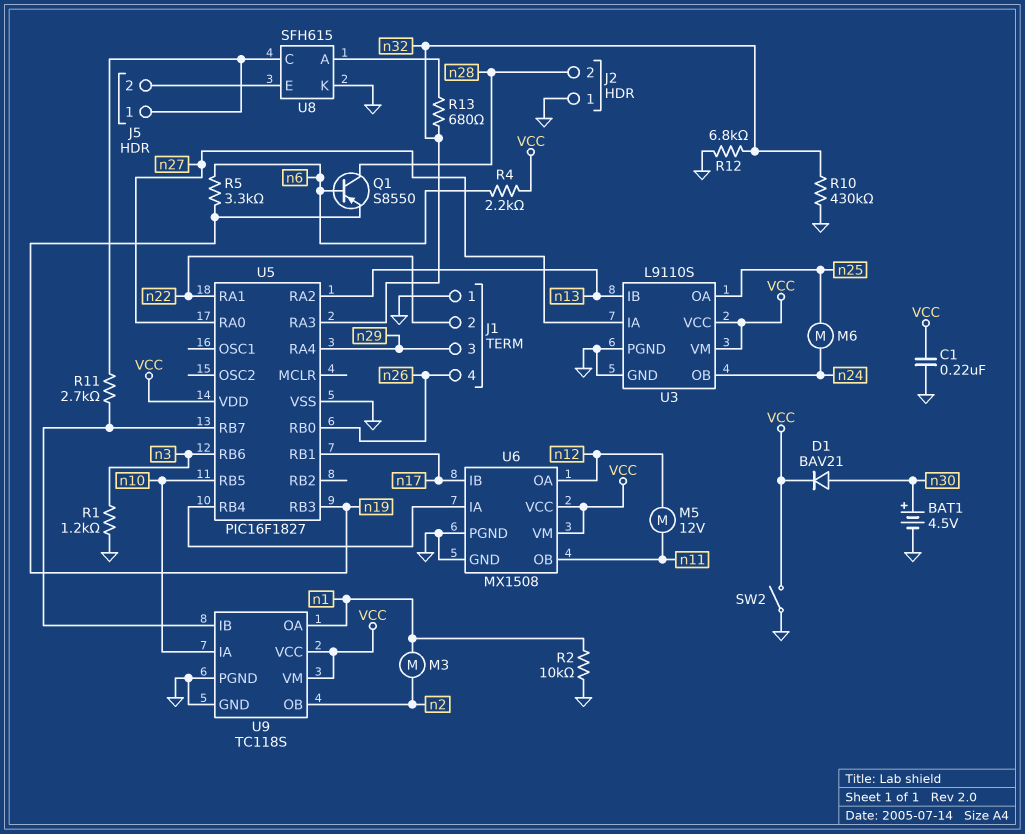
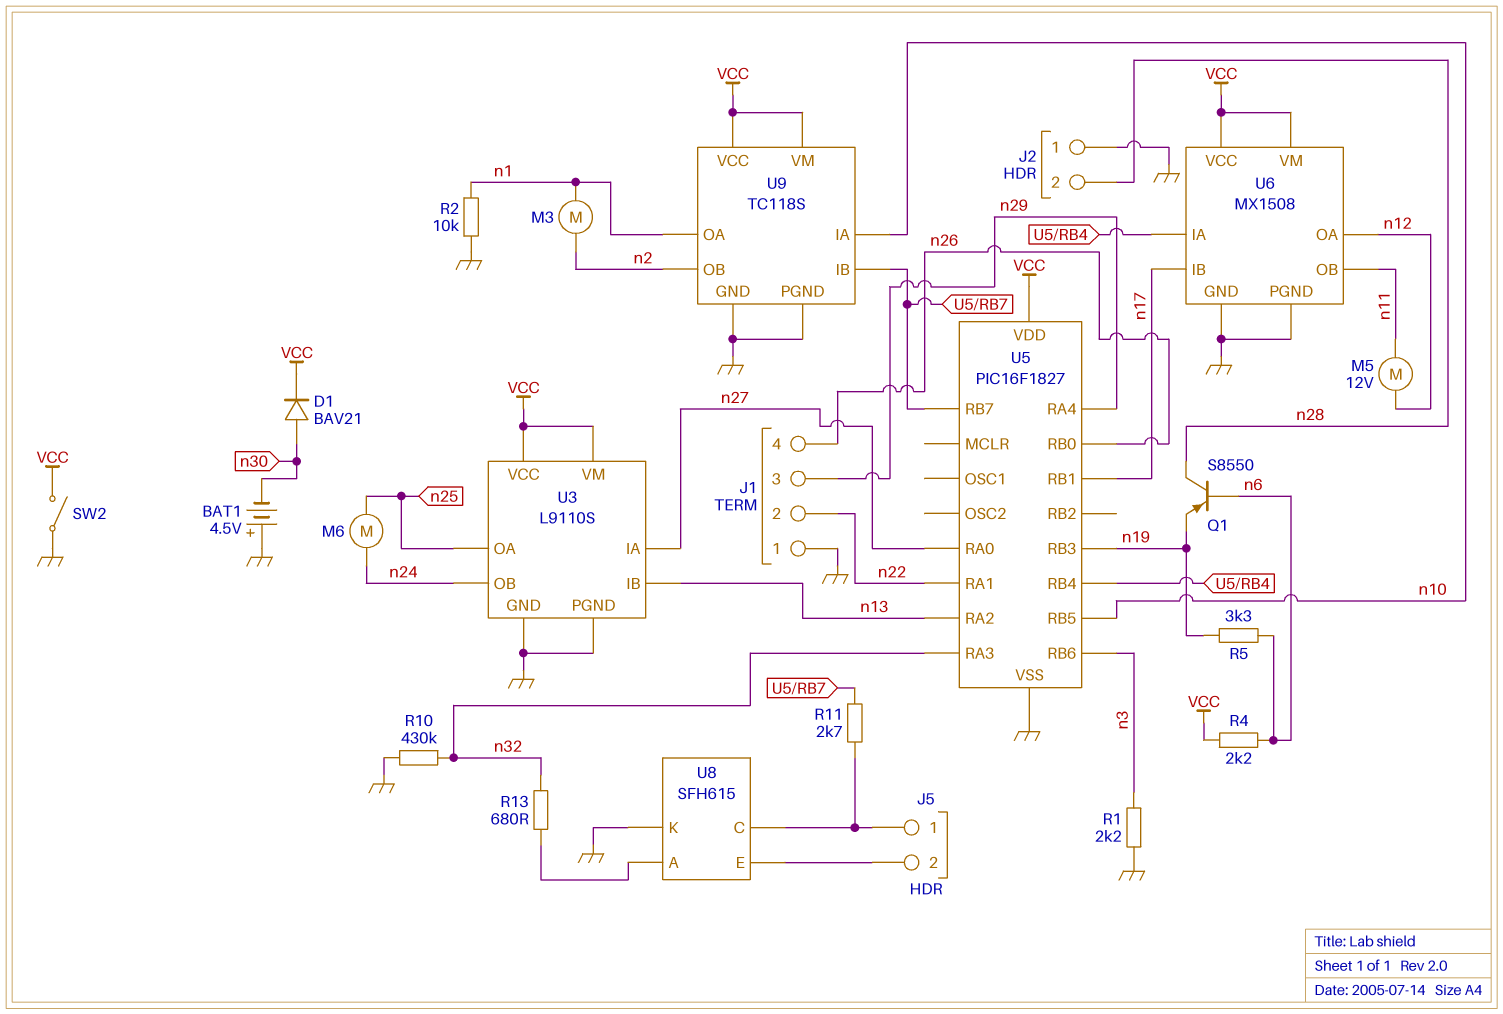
BAT1: 4.5V (plus n30, minus GND) -> 4.5V (plus GND, minus n30)
C1: 220nF (GND, VCC) -> none
R1: 1.2k (GND, n3) -> 2.2k (GND, n3)
R12: 6.8k (GND, n32) -> none

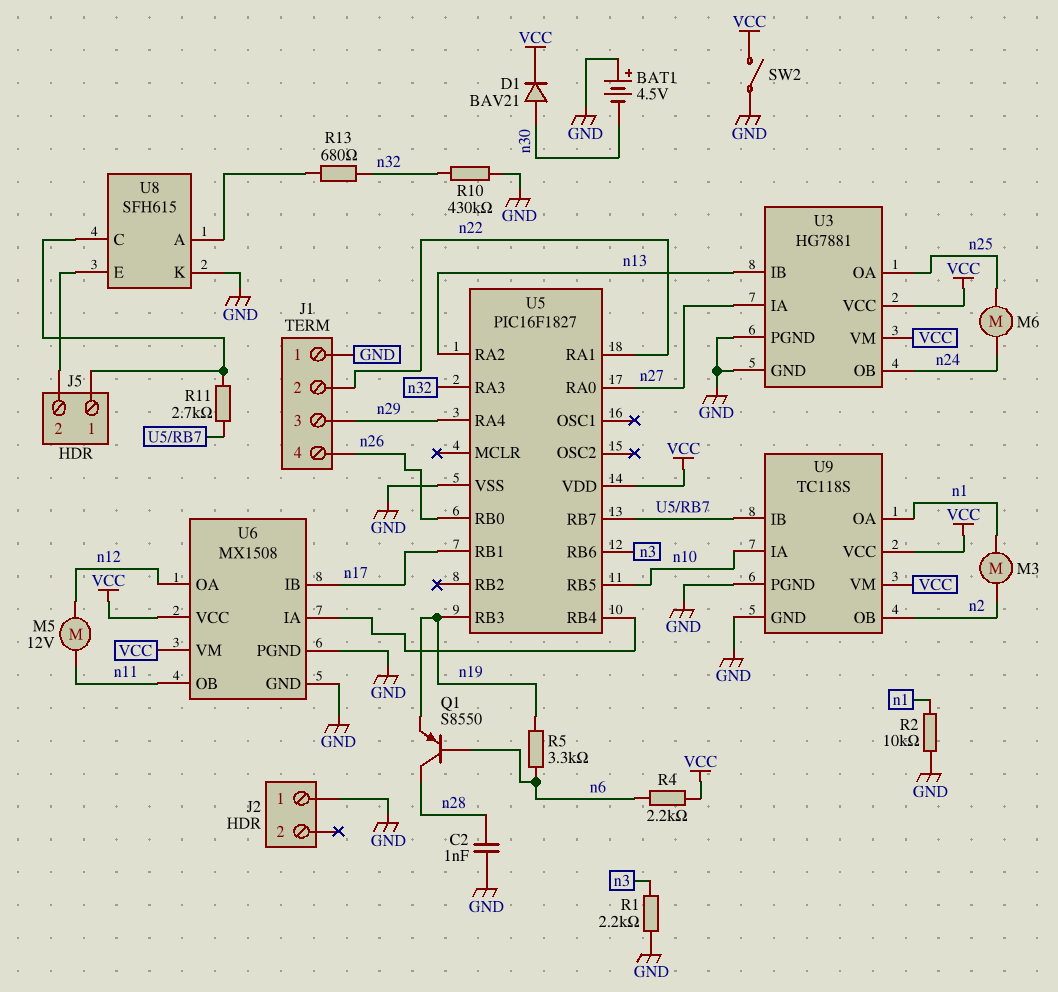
C2: none -> 1nF (GND, n28)
J2 pin 2: n28 -> none
U3: L9110S -> HG7881

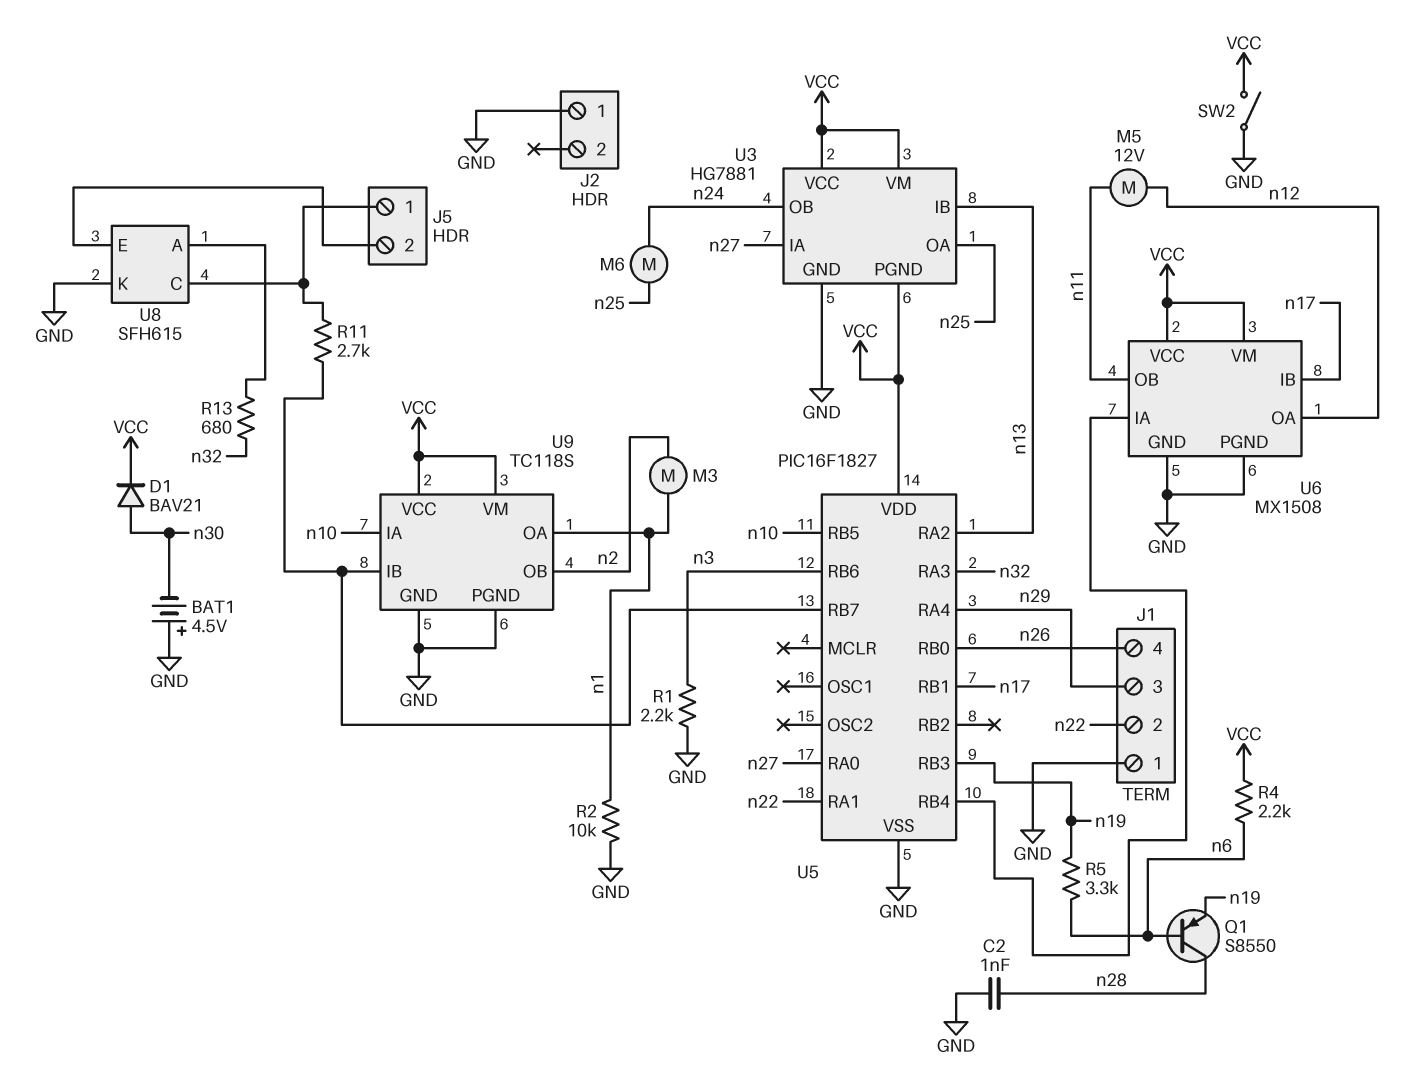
R10: 430k (GND, n32) -> none
U3 pin PGND: GND -> VCC

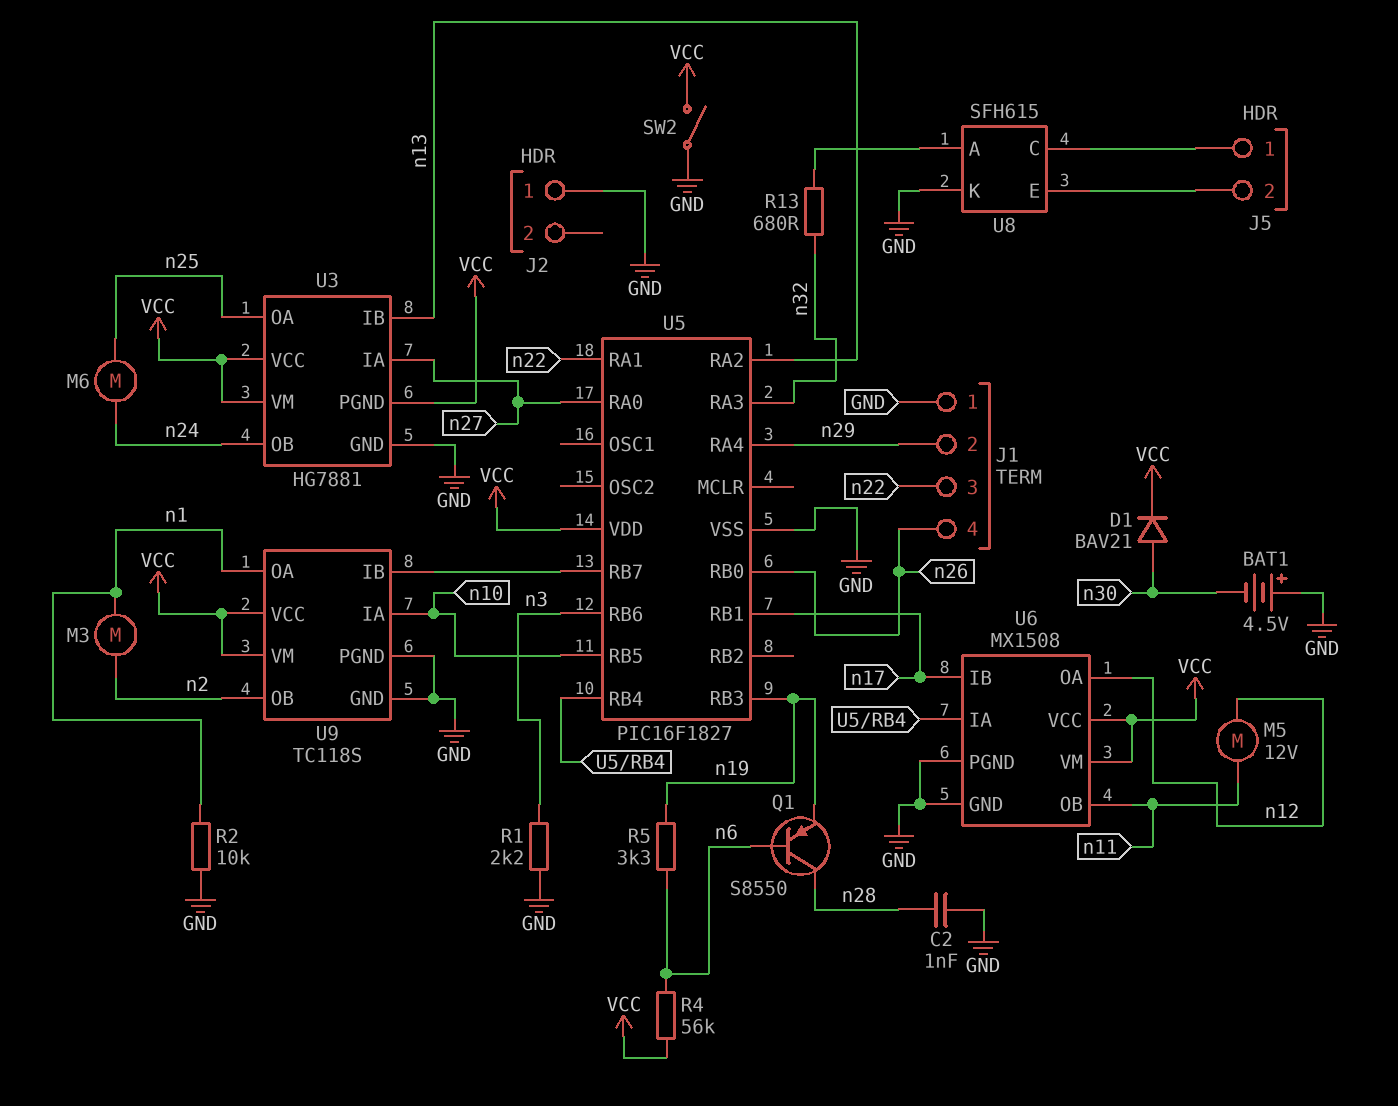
J1 pin 2: n22 -> n29
J1 pin 3: n29 -> n22
R4: 2.2k (VCC, n6) -> 56k (VCC, n6)
R11: 2.7k (J5/1, U5/RB7) -> none

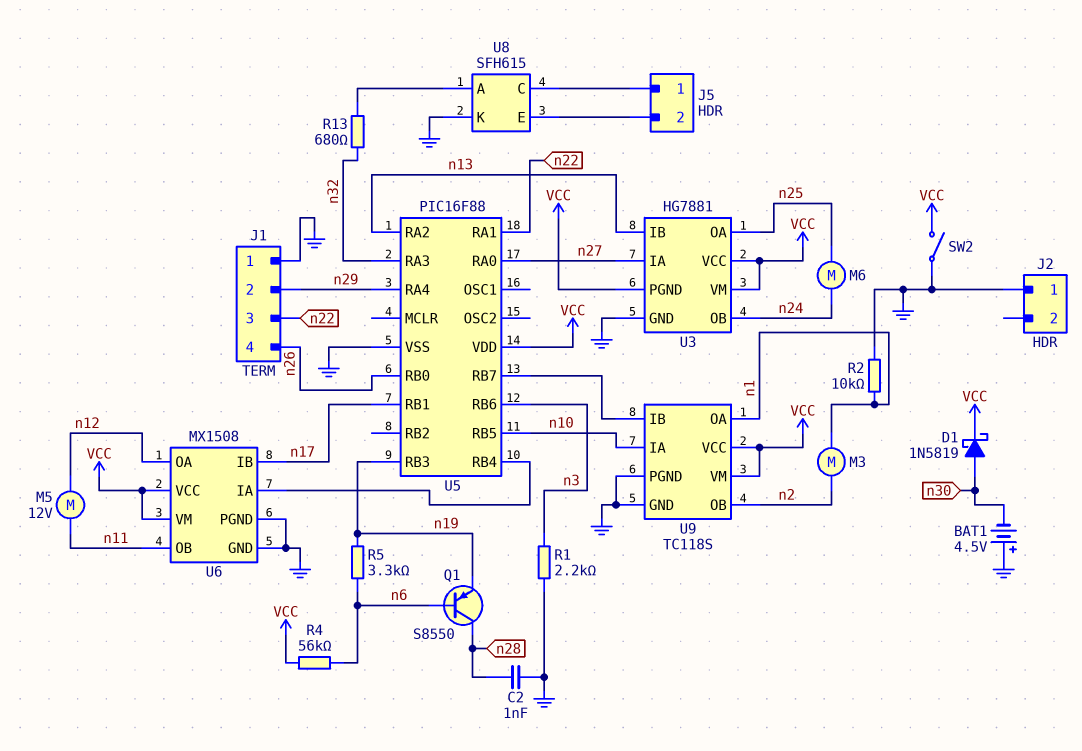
D1: diode BAV21 (A n30, K VCC) -> schottky 1N5819 (A n30, K VCC)
U5: PIC16F1827 -> PIC16F88

